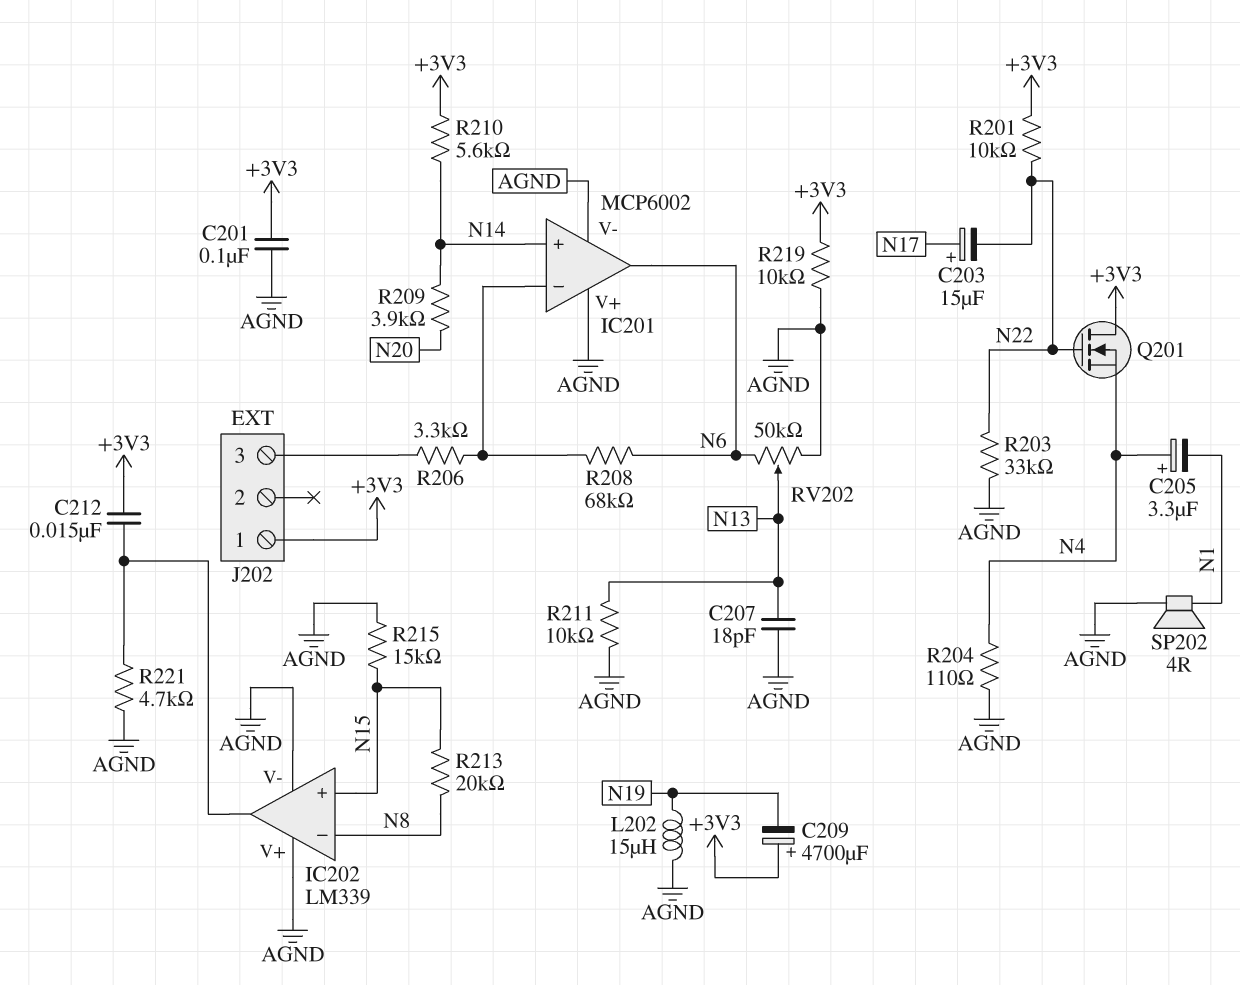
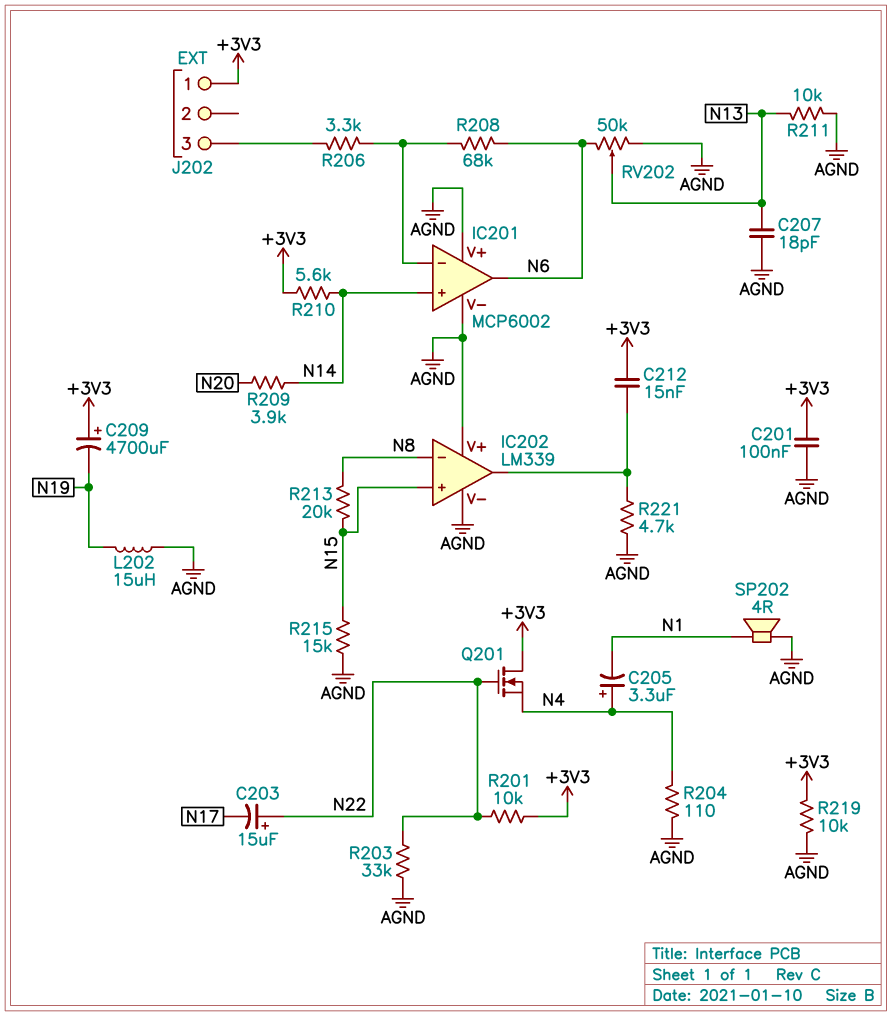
C203: 15uF (plus N17, minus N22) -> 15uF (plus N22, minus N17)

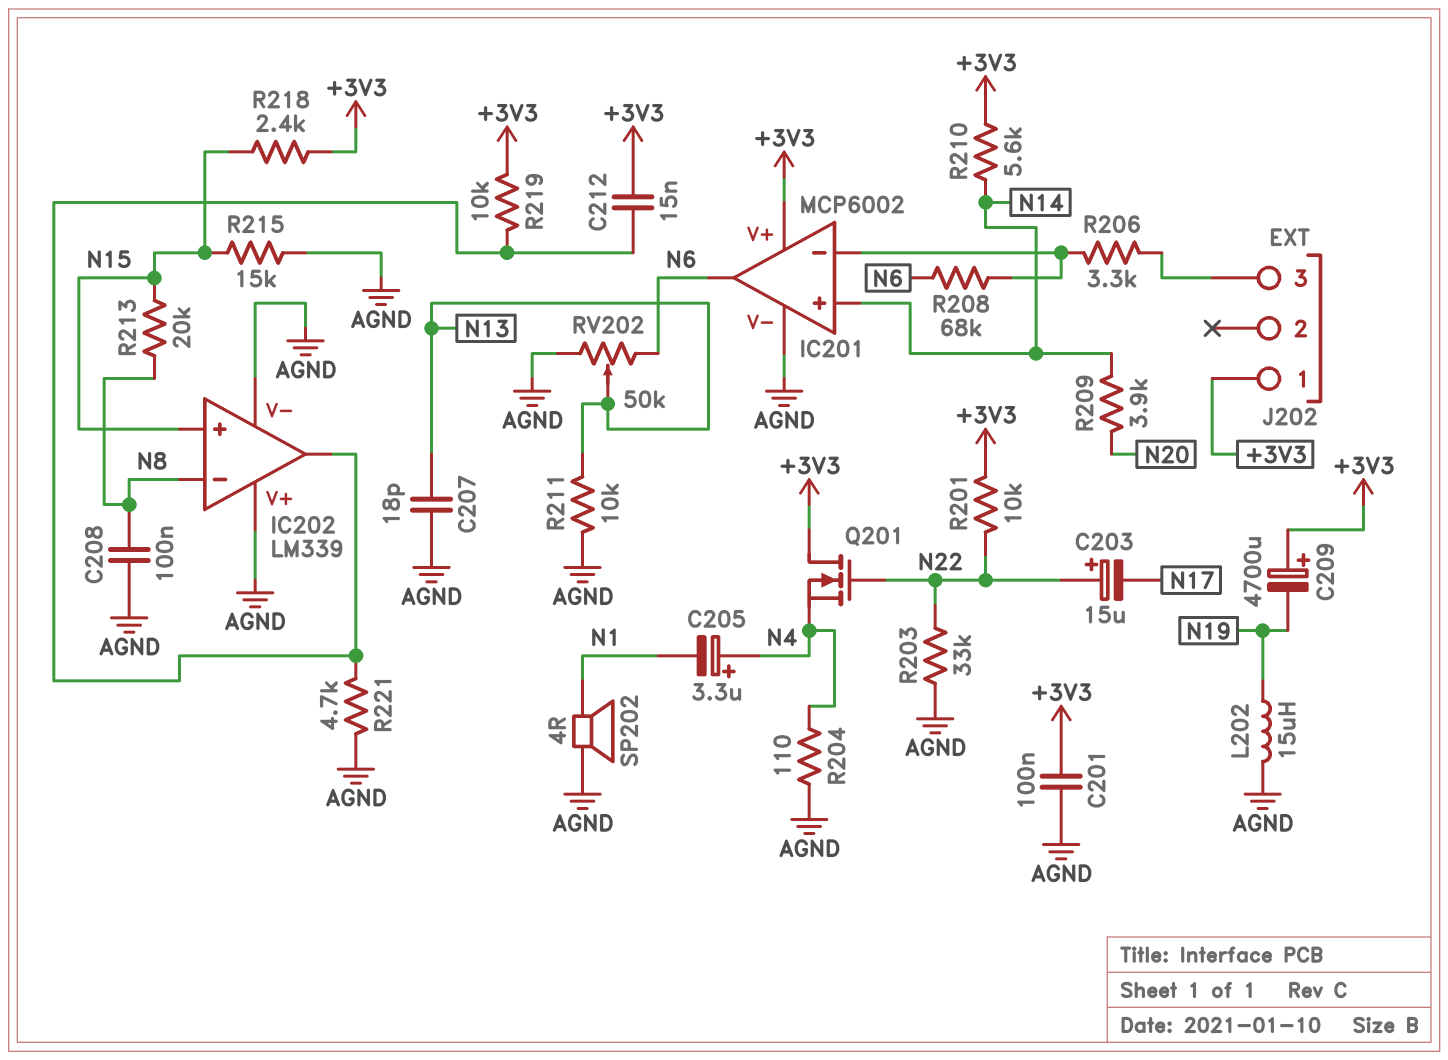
C208: none -> 100nF (AGND, N8)
IC201 pin V+: AGND -> +3V3
R218: none -> 2.4k (+3V3, N15)
R219: 10k (+3V3, AGND) -> 10k (+3V3, IC202/out)

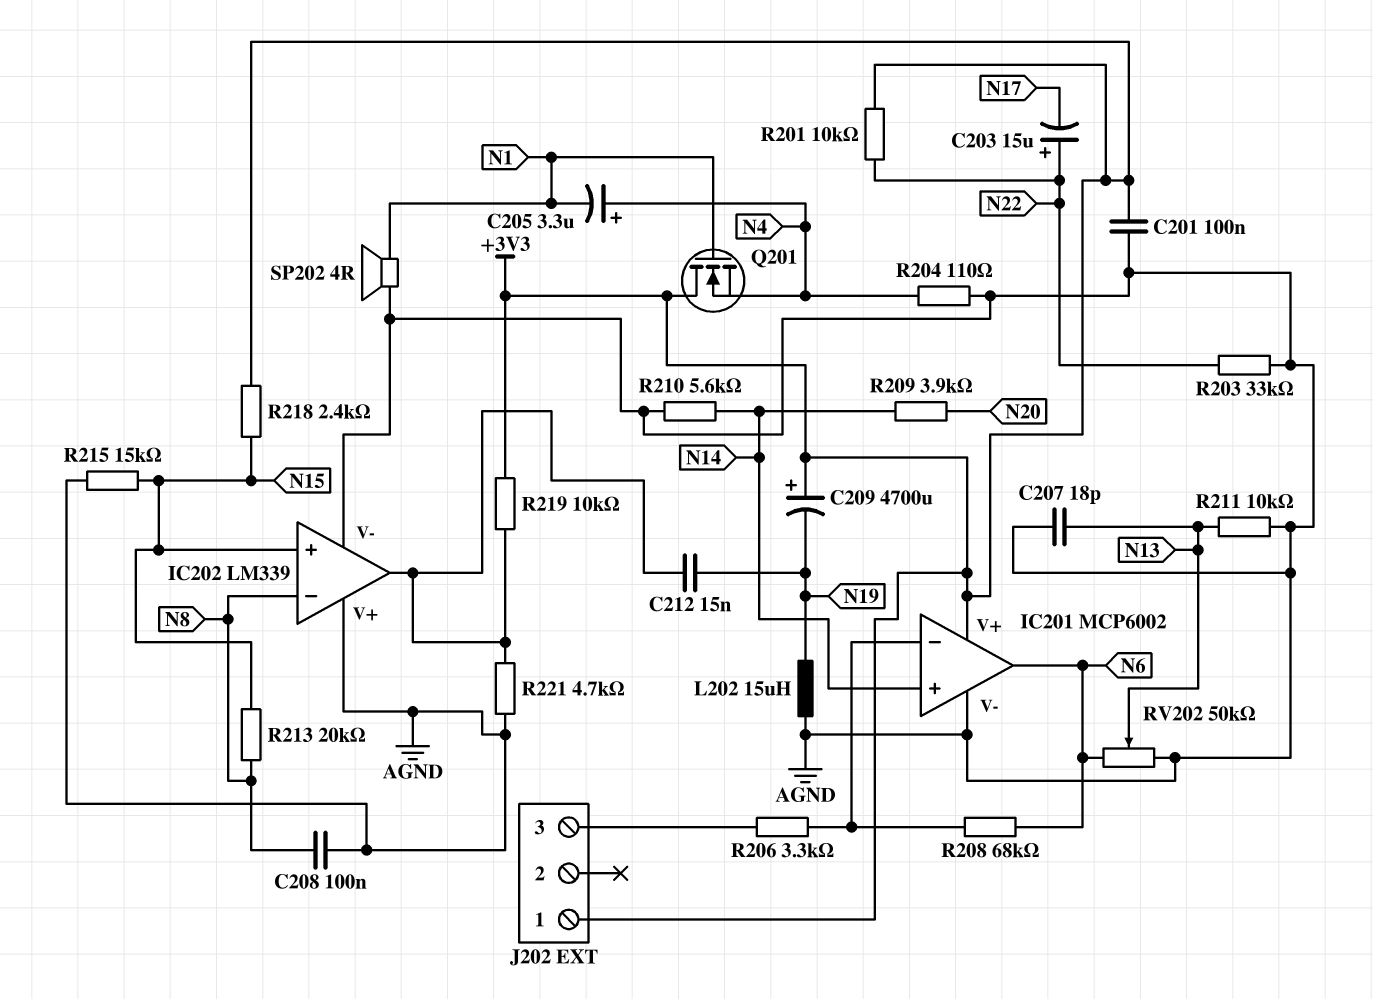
C212: 15nF (+3V3, IC202/out) -> 15nF (IC202/out, N19)
Q201: NMOS (G N22, D +3V3, S N4) -> NMOS (G N1, D +3V3, S N4)
R210: 5.6k (+3V3, N14) -> 5.6k (AGND, N14)

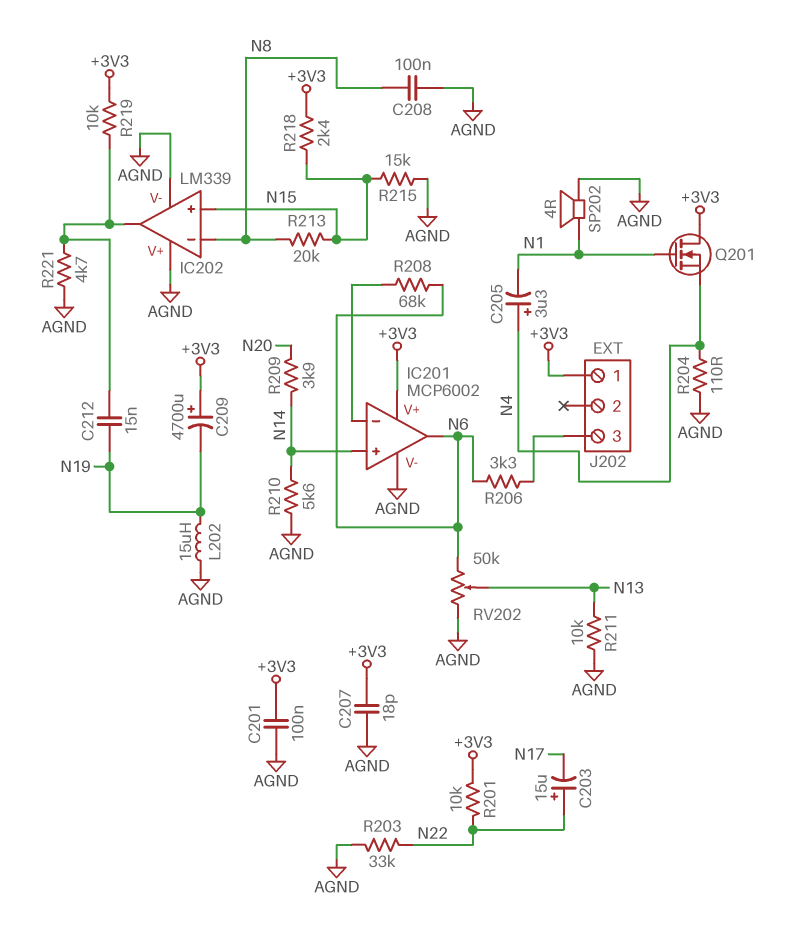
C207: 18pF (AGND, N13) -> 18pF (+3V3, AGND)
R206: 3.3k (IC201/in-, J202/3) -> 3.3k (J202/3, N6)

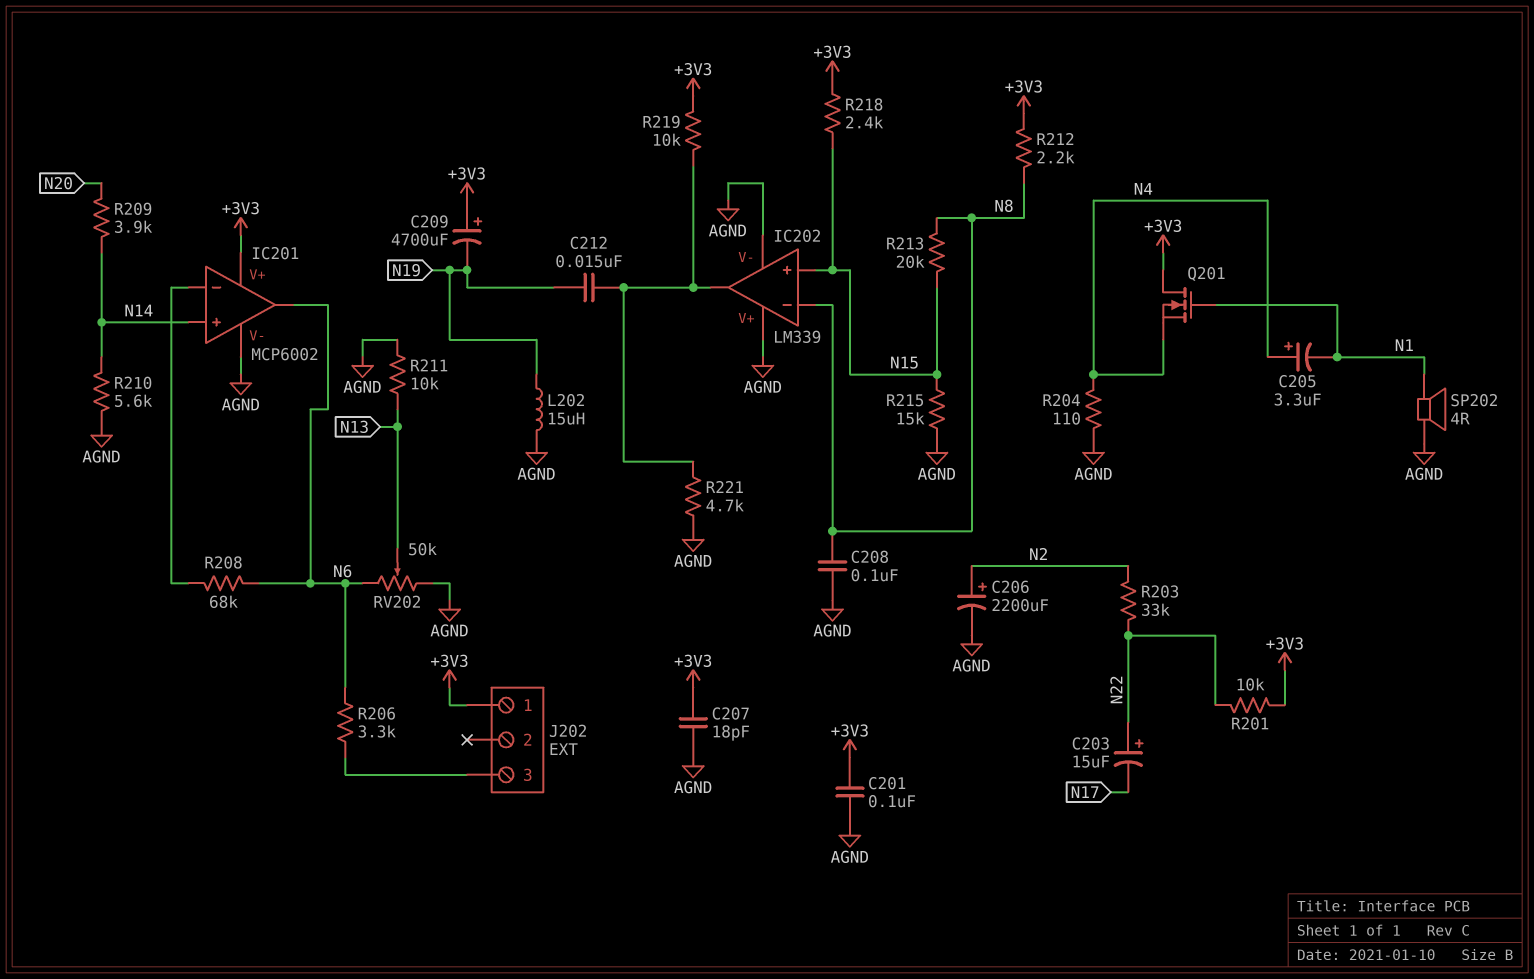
C206: none -> 2200uF (plus N2, minus AGND)
R203: 33k (AGND, N22) -> 33k (N2, N22)
R212: none -> 2.2k (+3V3, N8)

